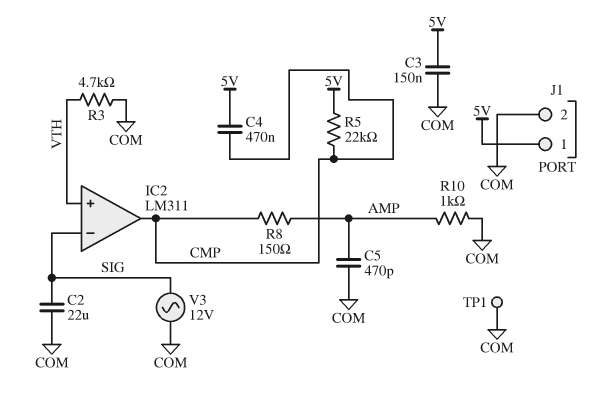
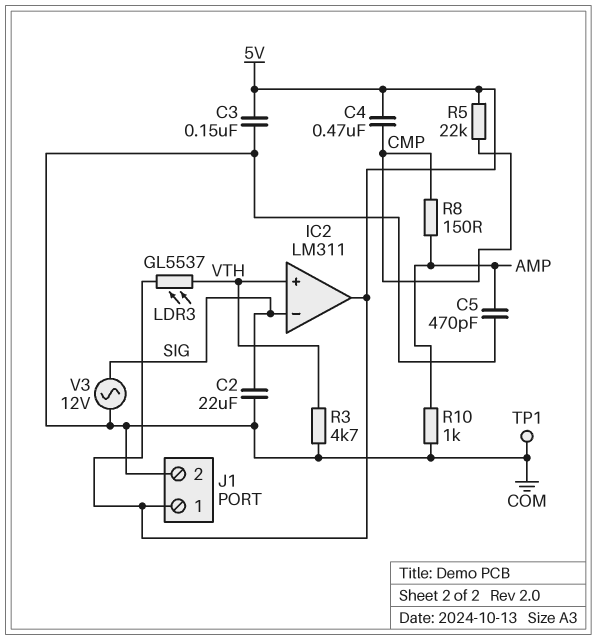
IC2 pin out: CMP -> 5V
LDR3: none -> GL5537 (5V, VTH)

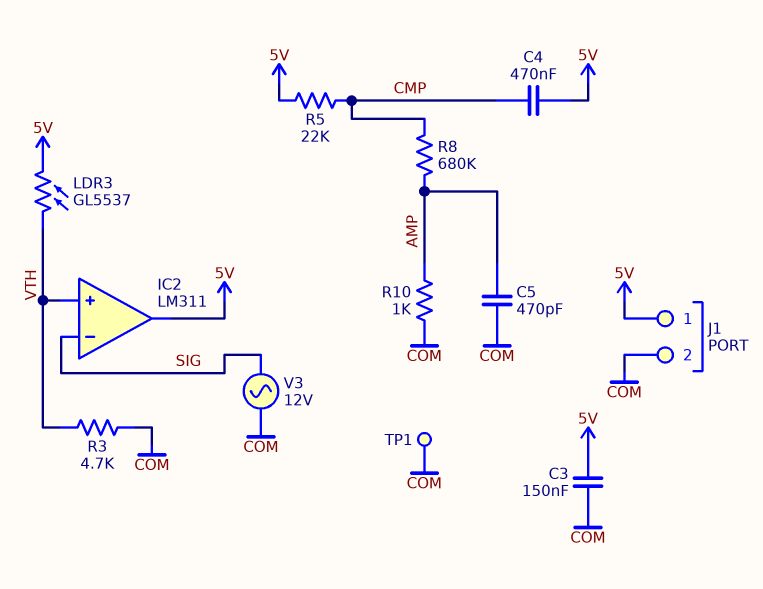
C2: 22uF (COM, SIG) -> none
R8: 150 (AMP, CMP) -> 680k (AMP, CMP)

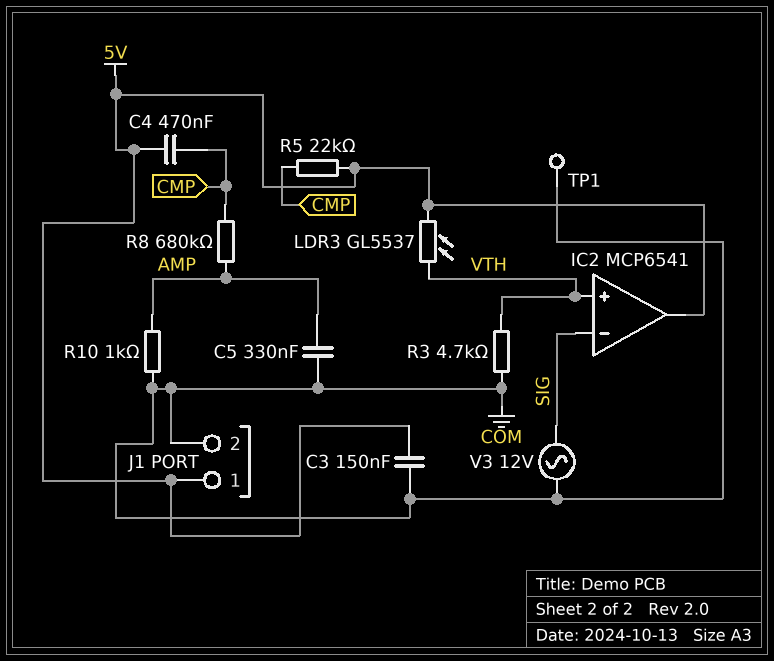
C5: 470pF (AMP, COM) -> 330nF (AMP, COM)
IC2: LM311 -> MCP6541

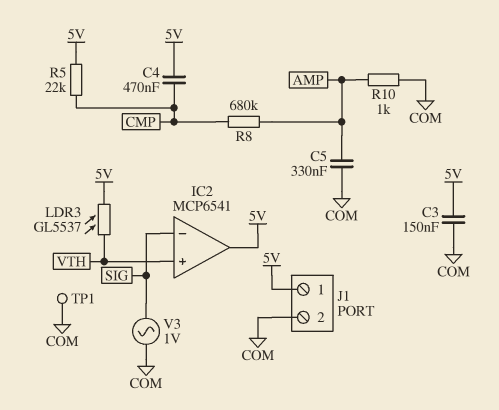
R3: 4.7k (COM, VTH) -> none
V3: AC 12V (COM, SIG) -> AC 1V (COM, SIG)

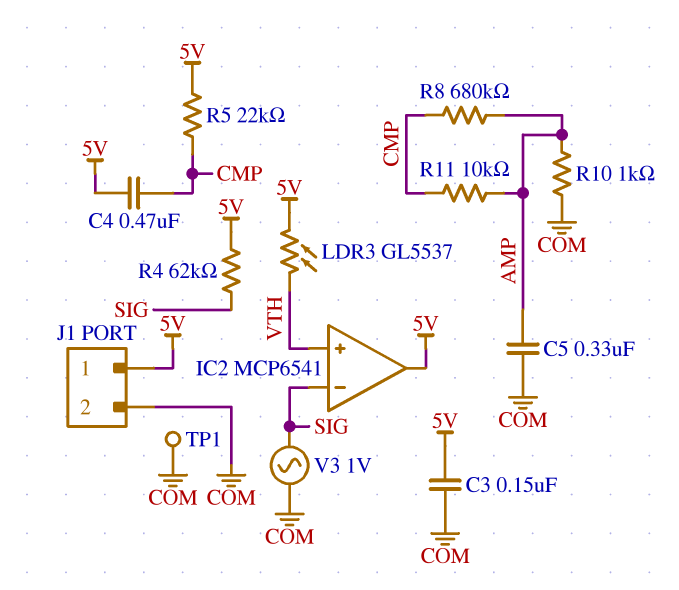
R4: none -> 62k (5V, SIG)
R11: none -> 10k (AMP, CMP)

